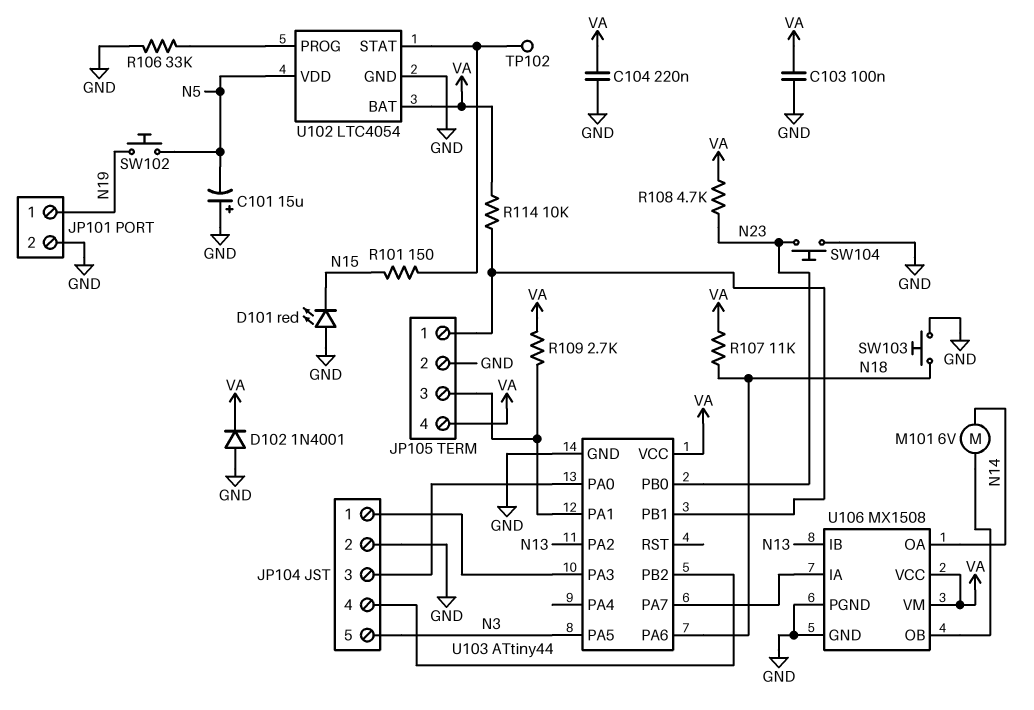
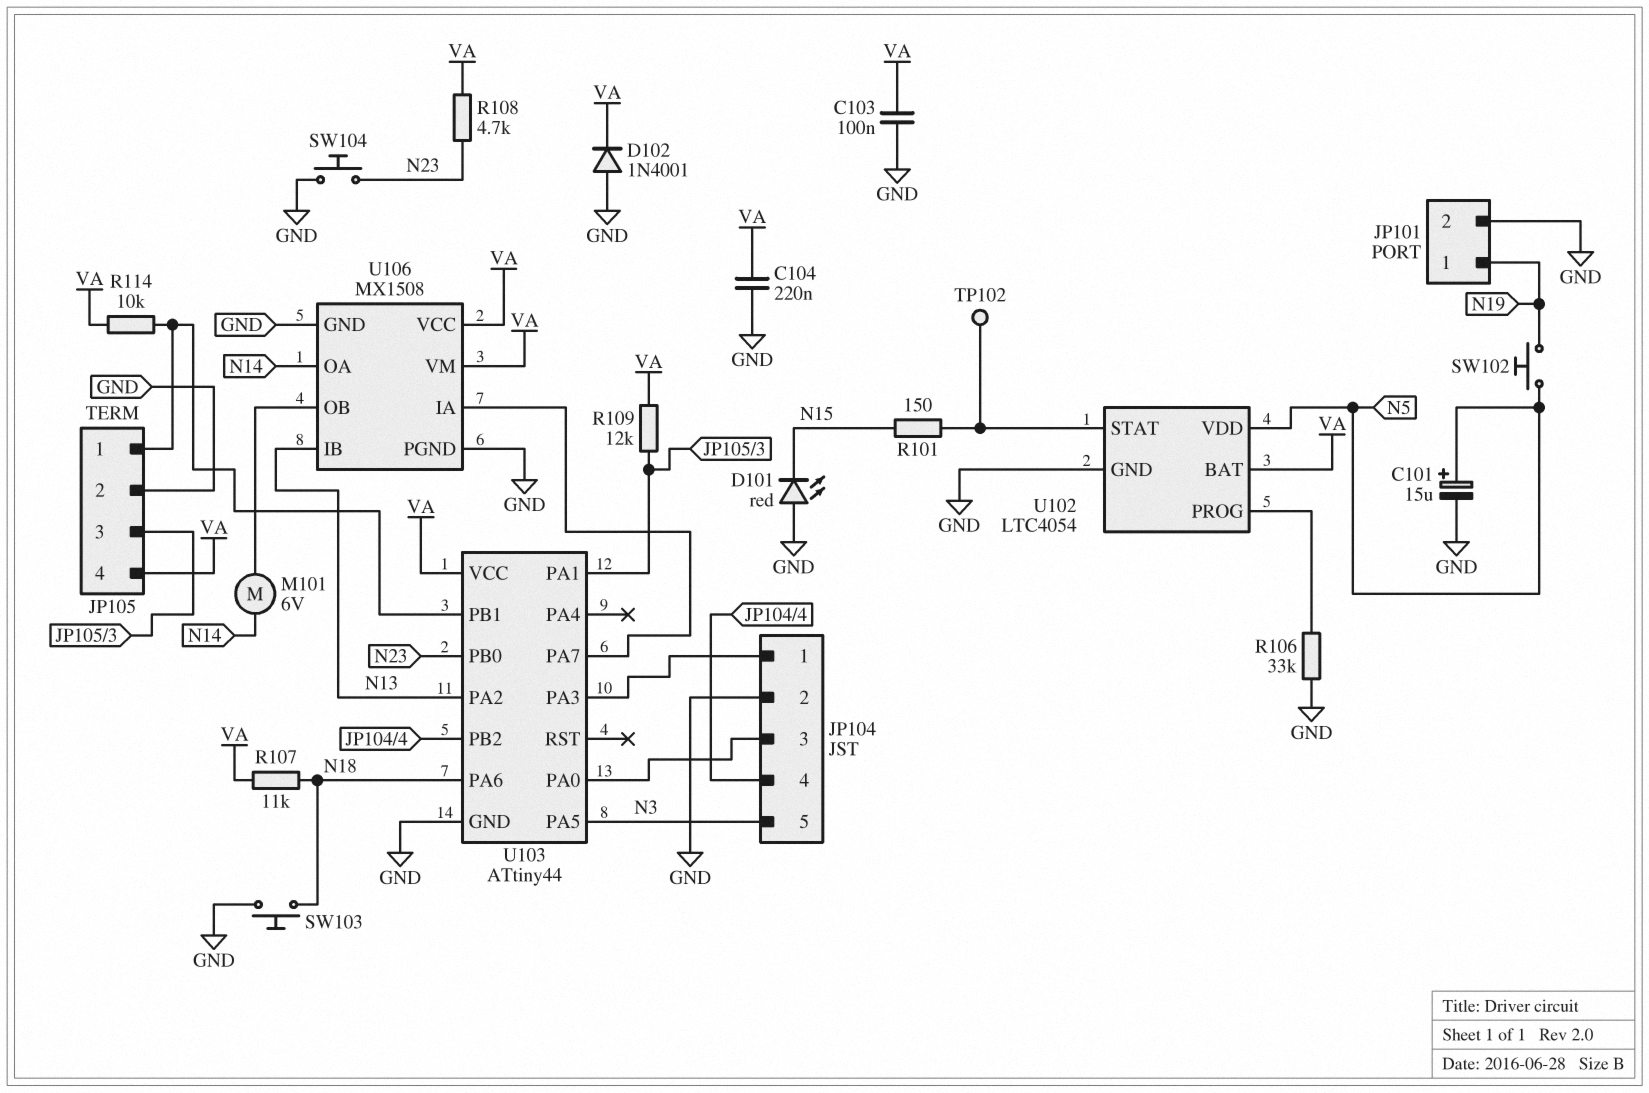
C101: 15uF (plus GND, minus N5) -> 15uF (plus N5, minus GND)
R109: 2.7k (JP105/3, VA) -> 12k (JP105/3, VA)

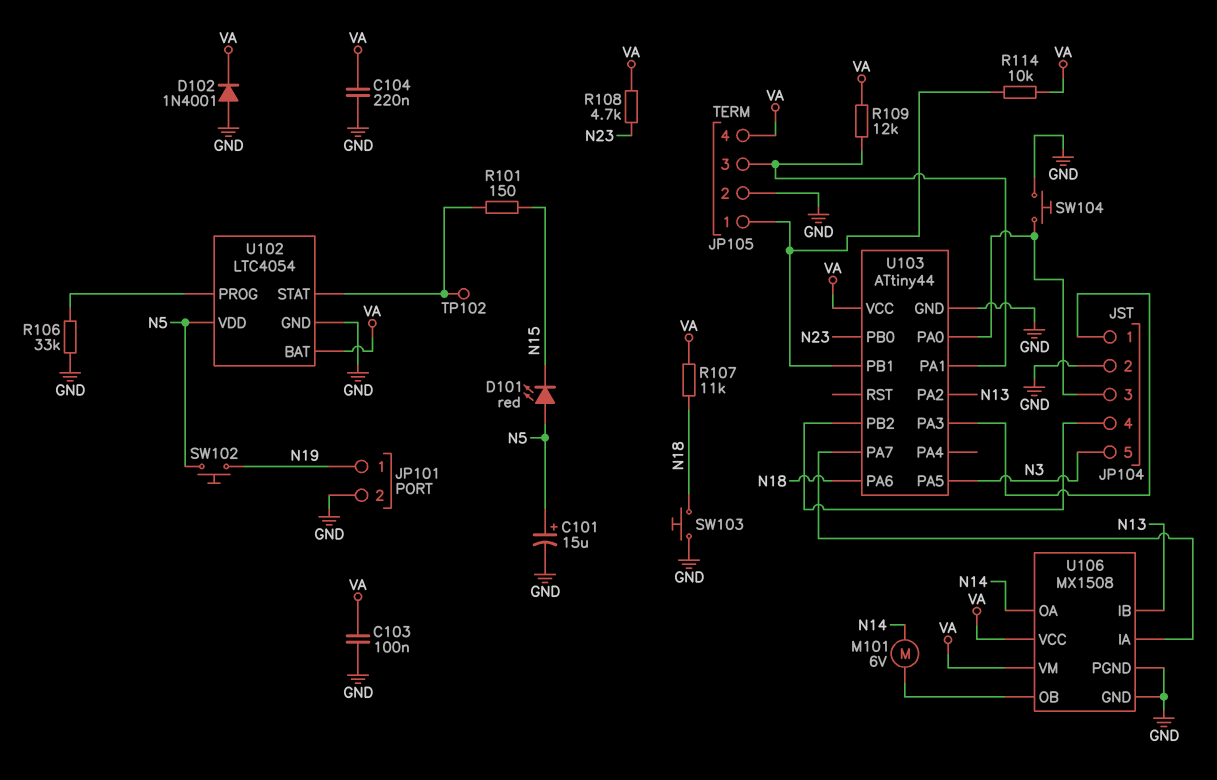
D101: LED red (A GND, K N15) -> LED red (A N5, K N15)
SW104: button (GND, N23) -> button (GND, JP104/3)

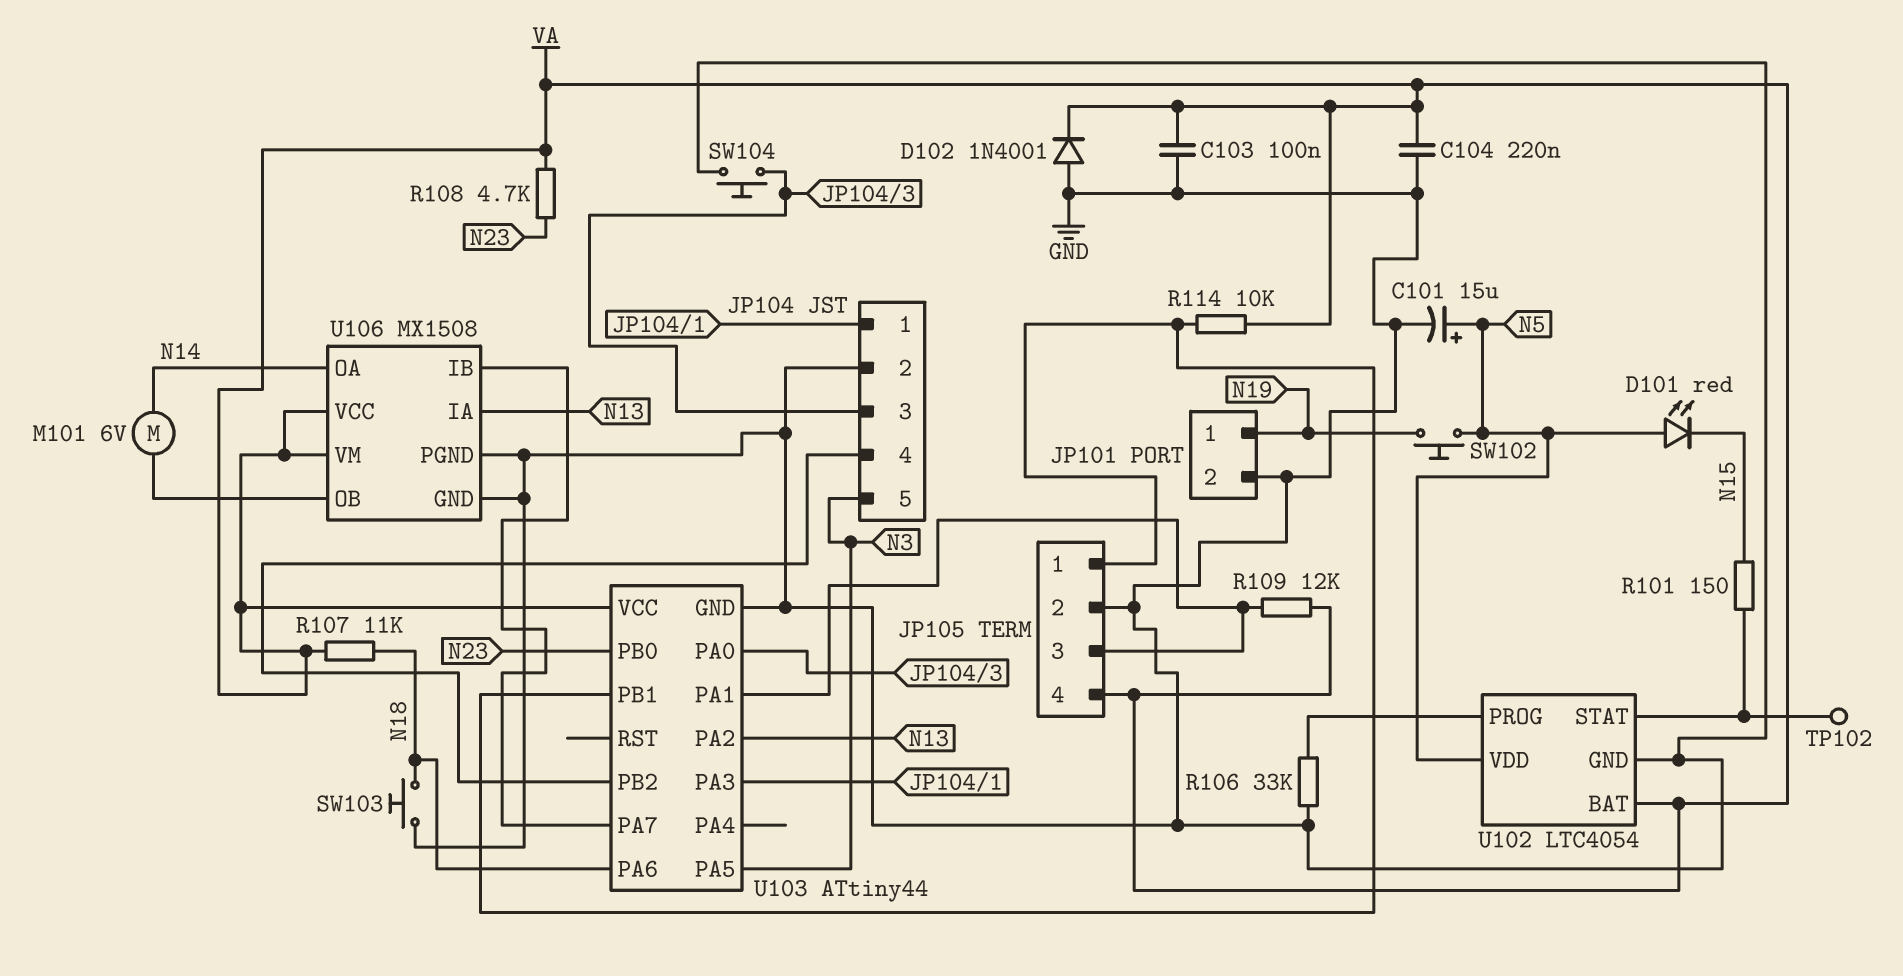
U106 pin IA: U103/PA7 -> N13
U106 pin IB: N13 -> U103/PA7

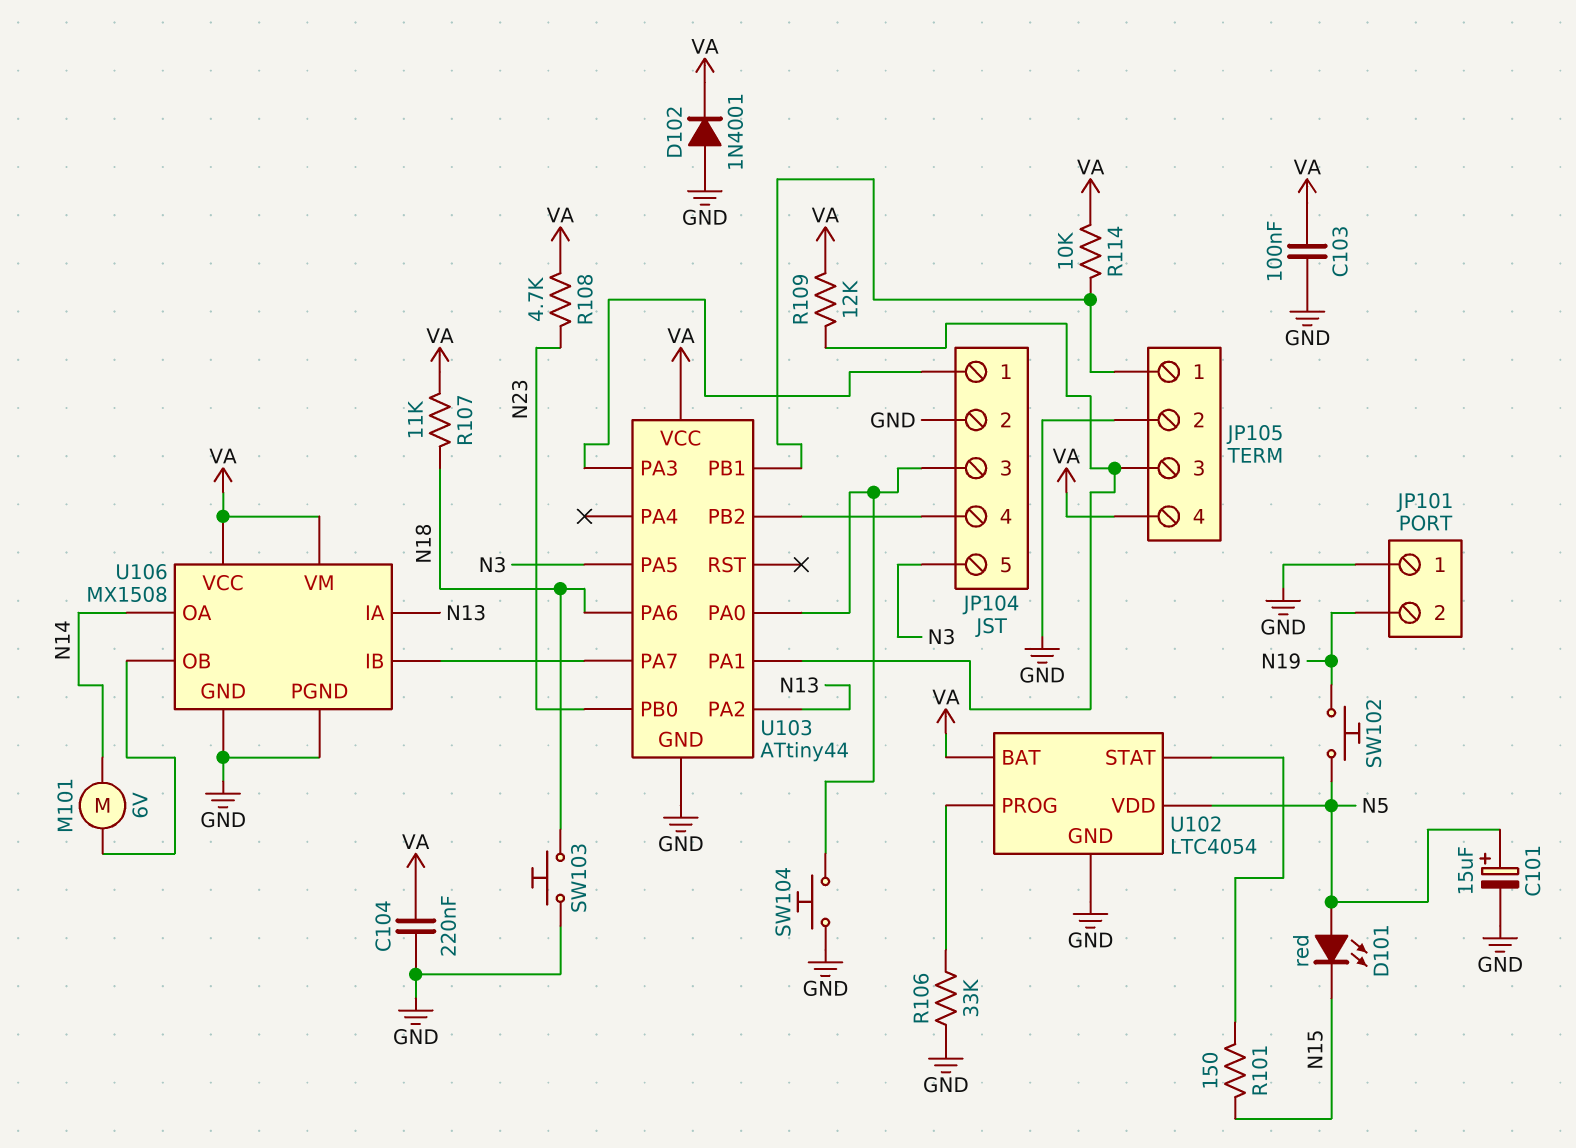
JP101 pin 1: N19 -> GND
JP101 pin 2: GND -> N19
TP102: test point (U102/STAT) -> none

